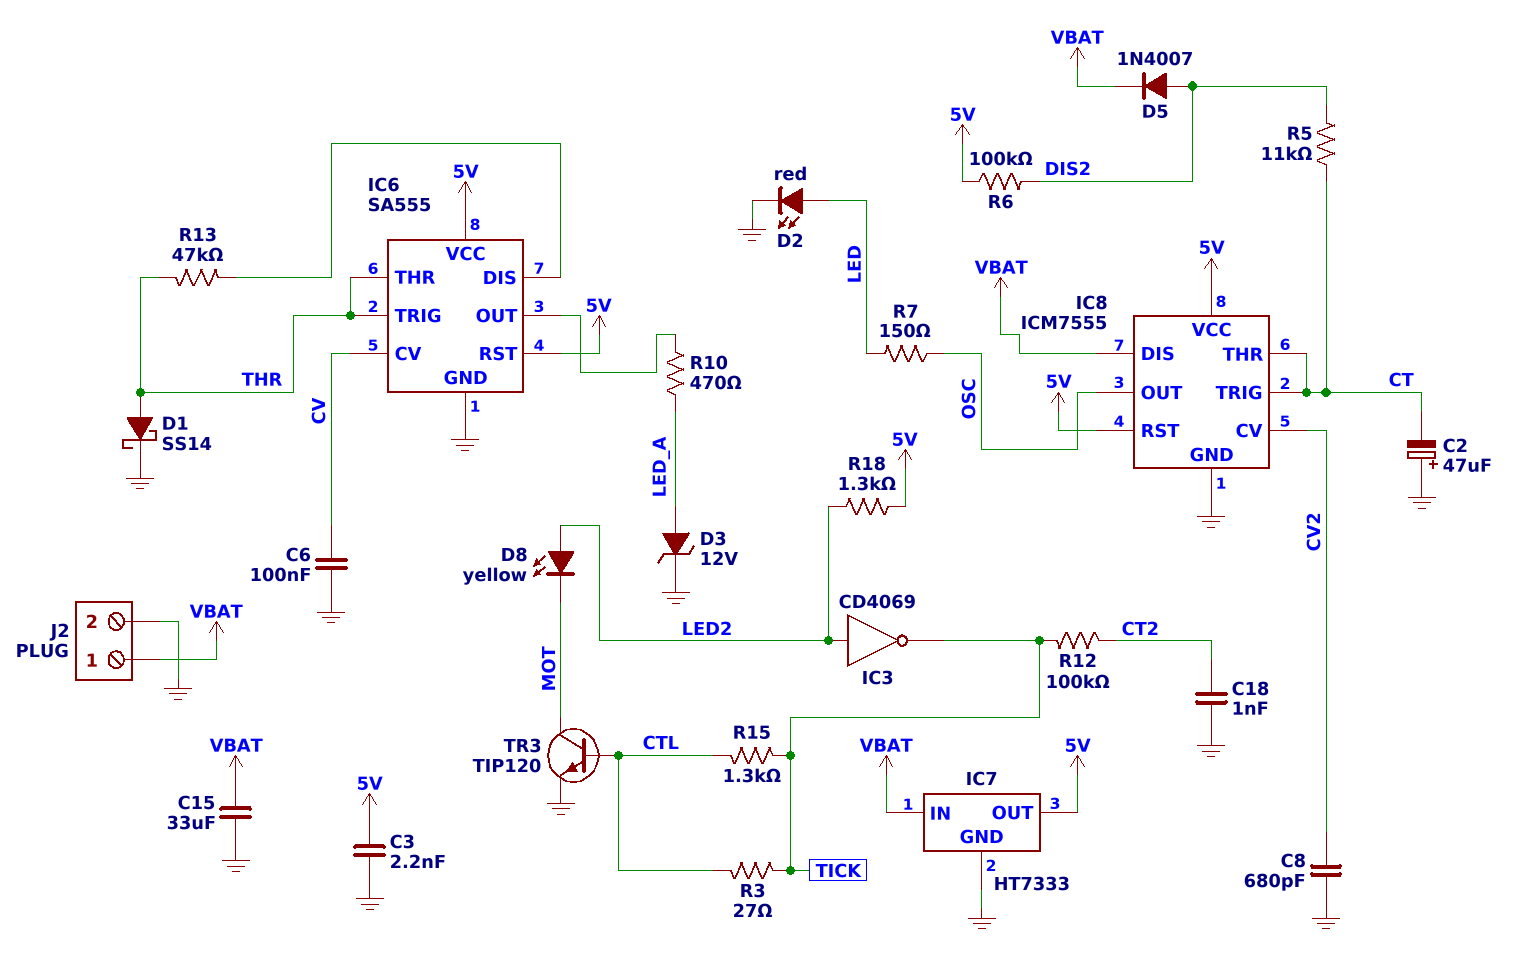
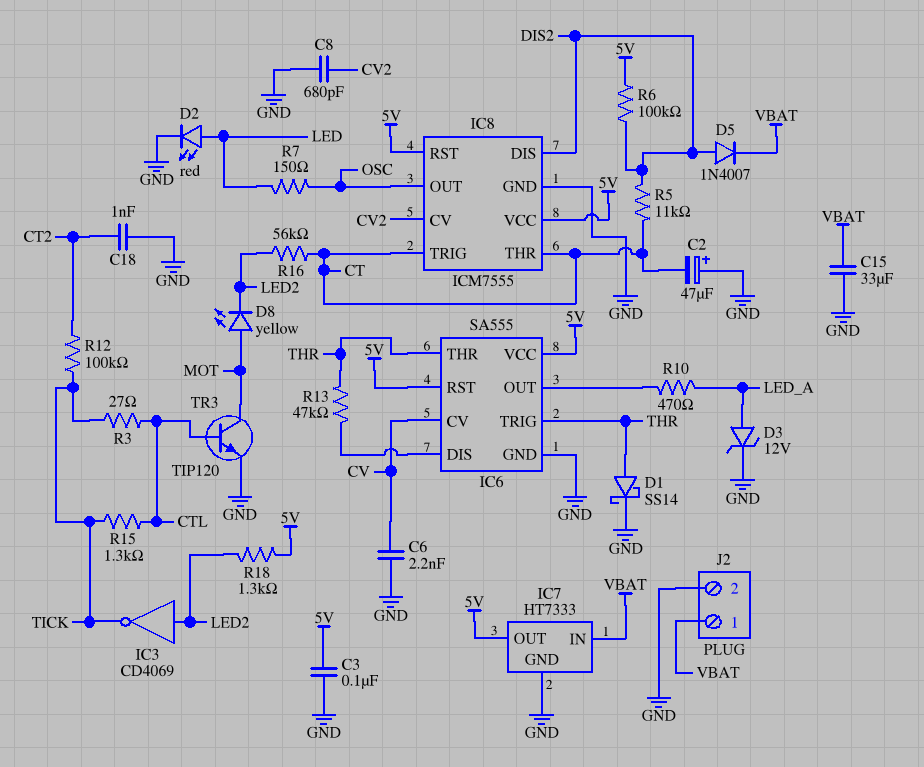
C3: 2.2nF (5V, GND) -> 100nF (5V, GND)
C6: 100nF (CV, GND) -> 2.2nF (CV, GND)
D8: LED yellow (A LED2, K MOT) -> LED yellow (A MOT, K LED2)
IC8 pin DIS: VBAT -> DIS2
R16: none -> 56k (CT, LED2)

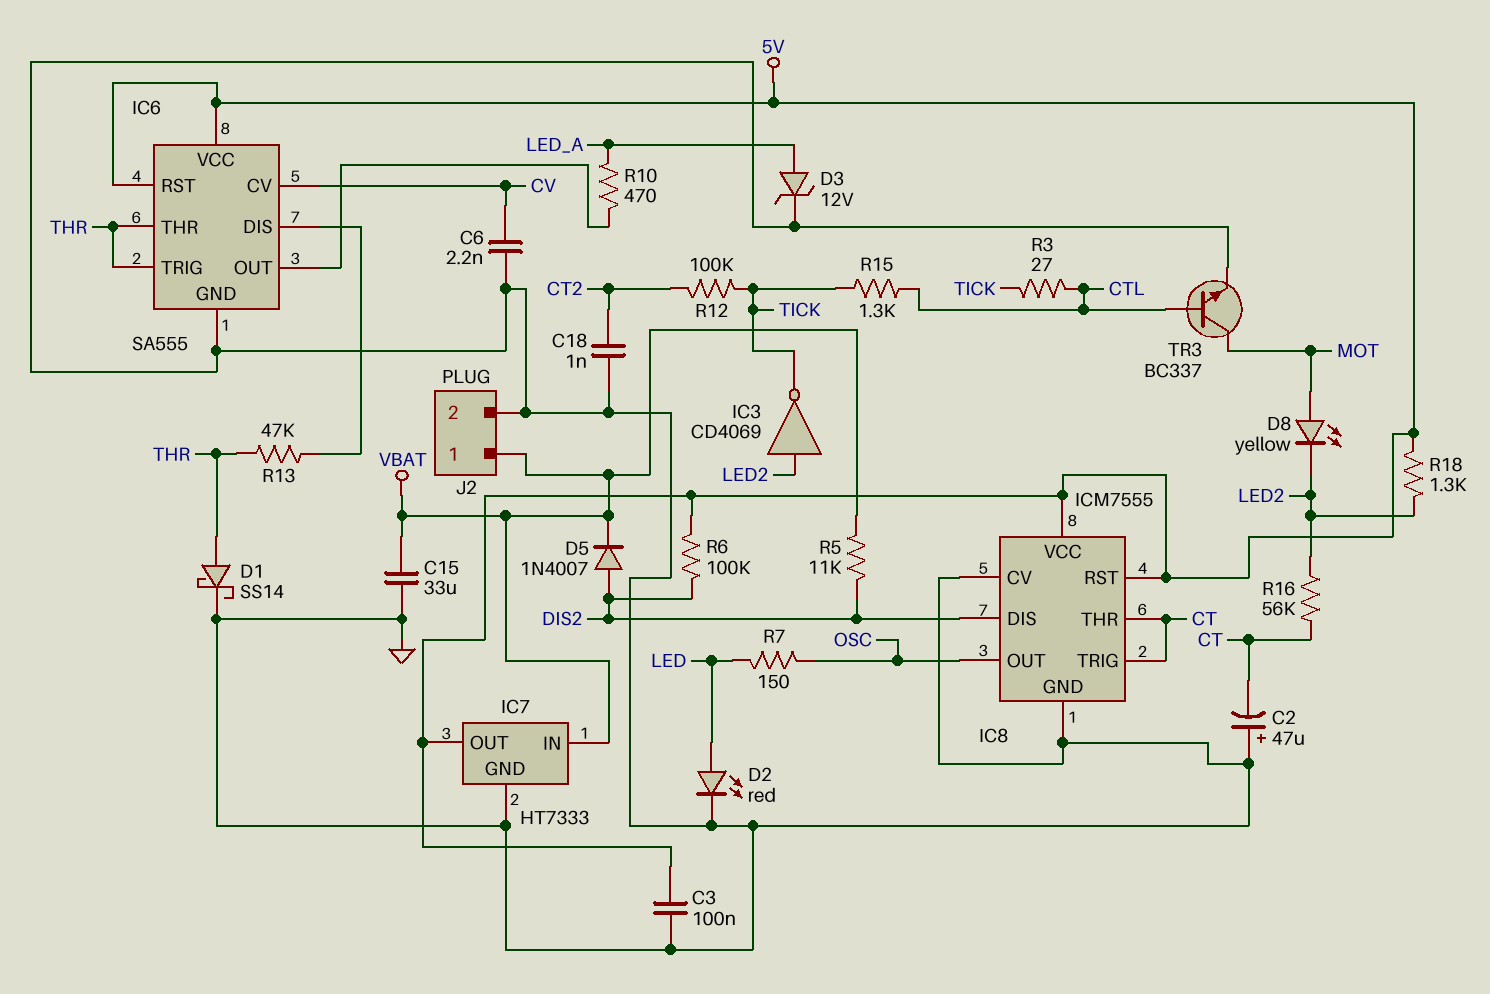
C8: 680pF (CV2, GND) -> none
IC8 pin CV: CV2 -> GND
R5: 11k (CT, DIS2) -> 11k (DIS2, VBAT)
TR3: NPN TIP120 (B CTL, C MOT, E GND) -> NPN BC337 (B CTL, C MOT, E GND)

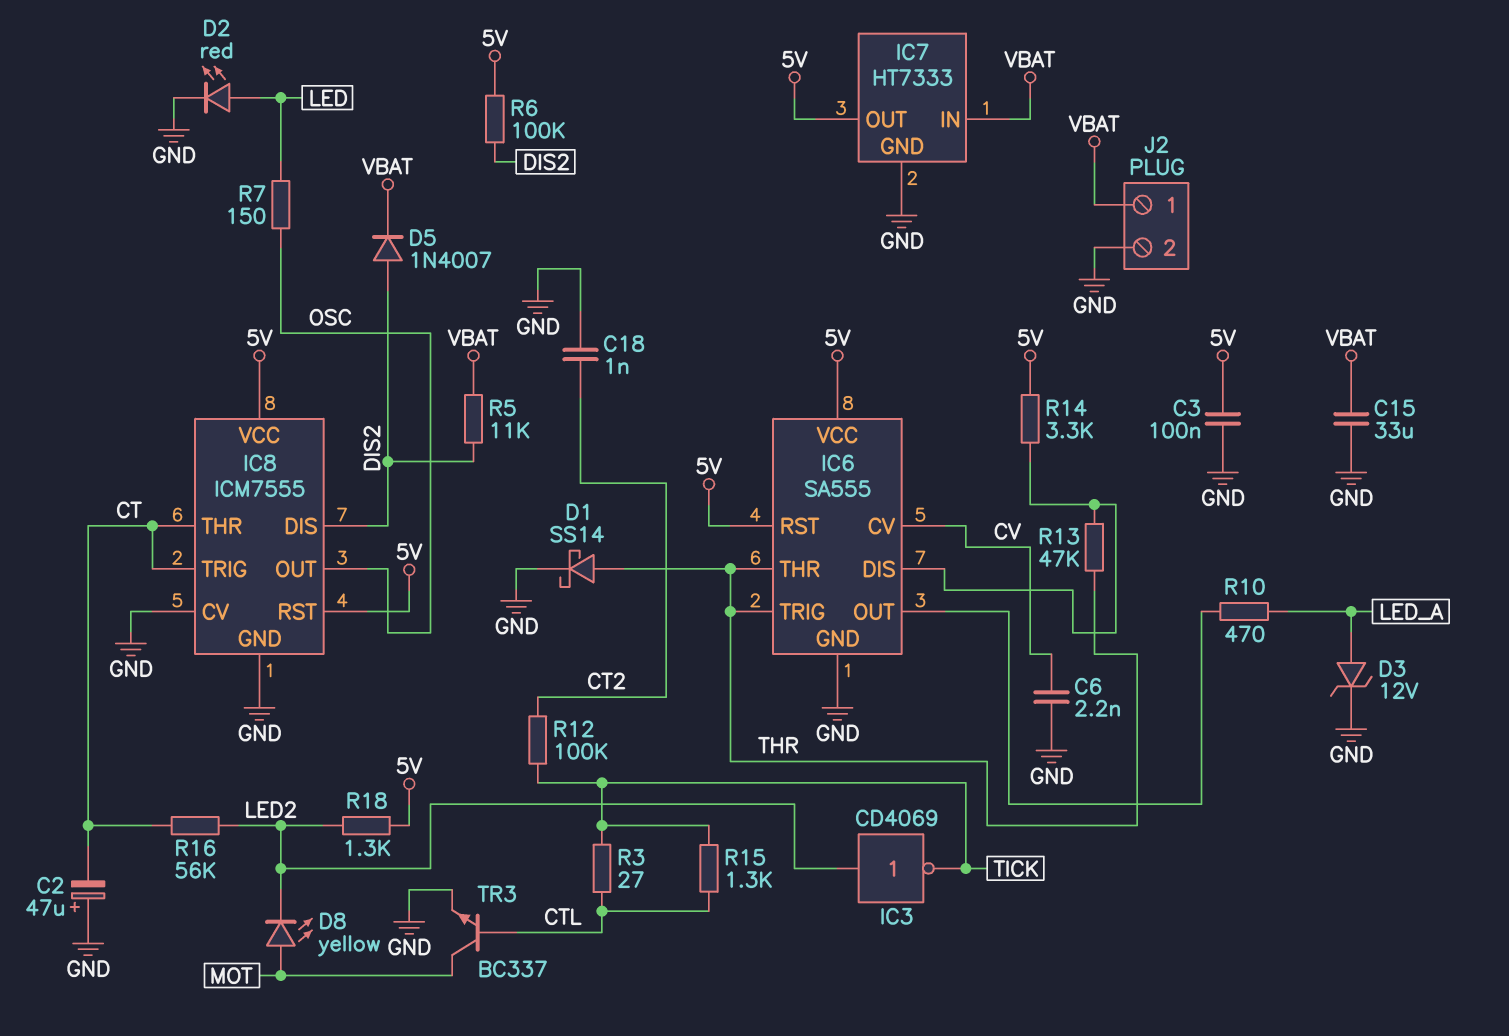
R14: none -> 3.3k (5V, IC6/DIS)

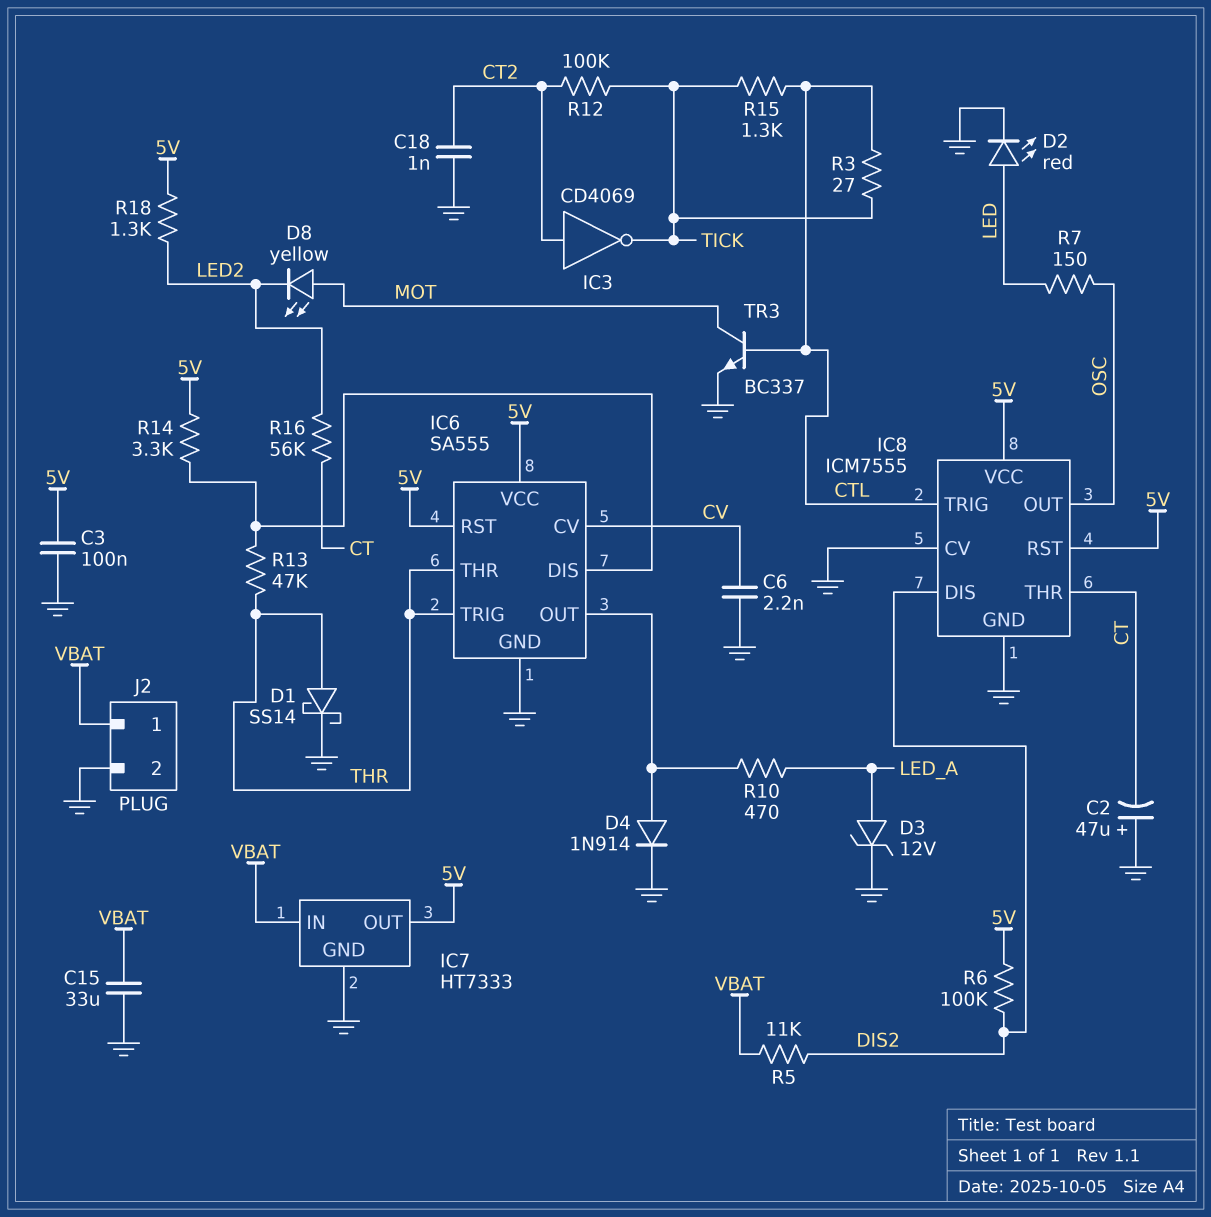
D4: none -> diode 1N914 (A IC6/OUT, K GND)
D5: diode 1N4007 (A DIS2, K VBAT) -> none
IC3: NOT CD4069 (in LED2, out TICK) -> NOT CD4069 (in CT2, out TICK)
IC8 pin TRIG: CT -> CTL

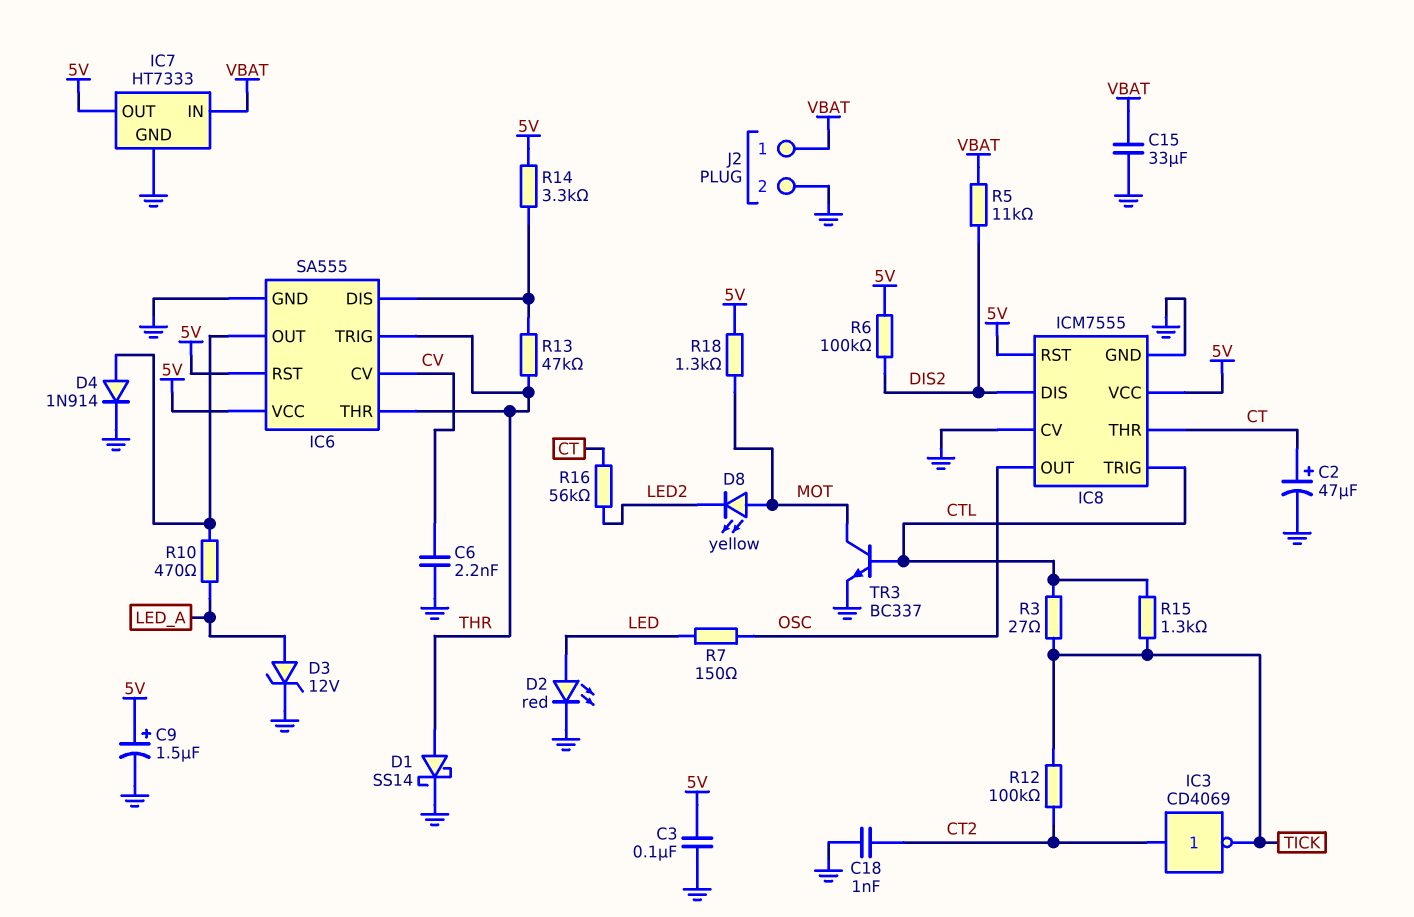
C2: 47uF (plus GND, minus CT) -> 47uF (plus CT, minus GND)
C9: none -> 1.5uF (plus 5V, minus GND)
R18: 1.3k (5V, LED2) -> 1.3k (5V, MOT)

